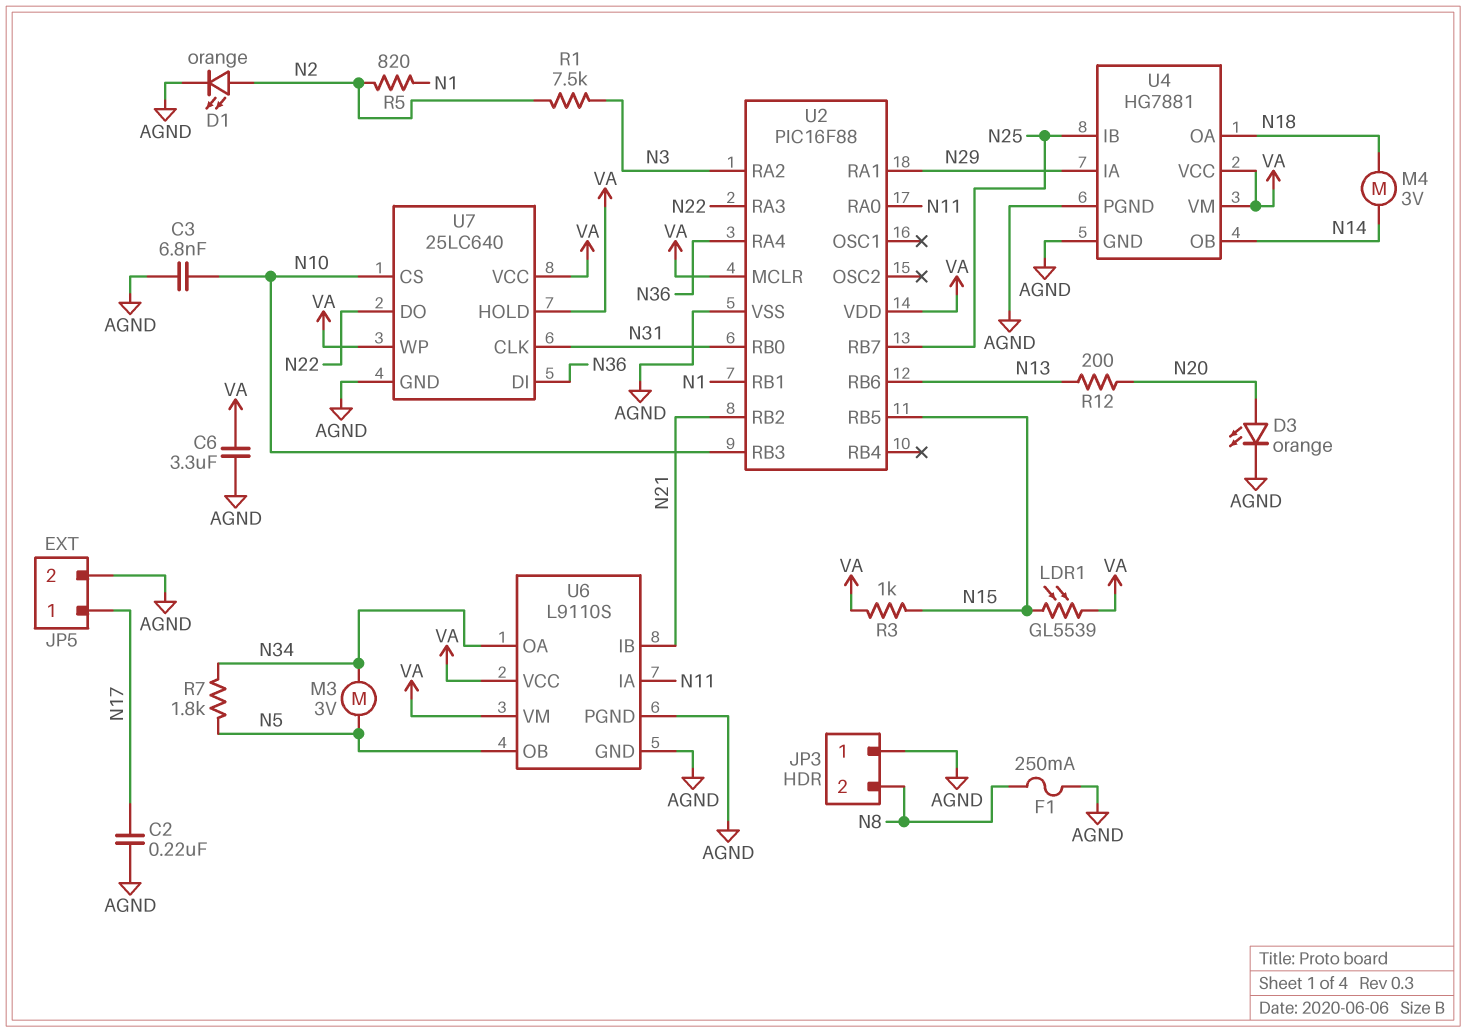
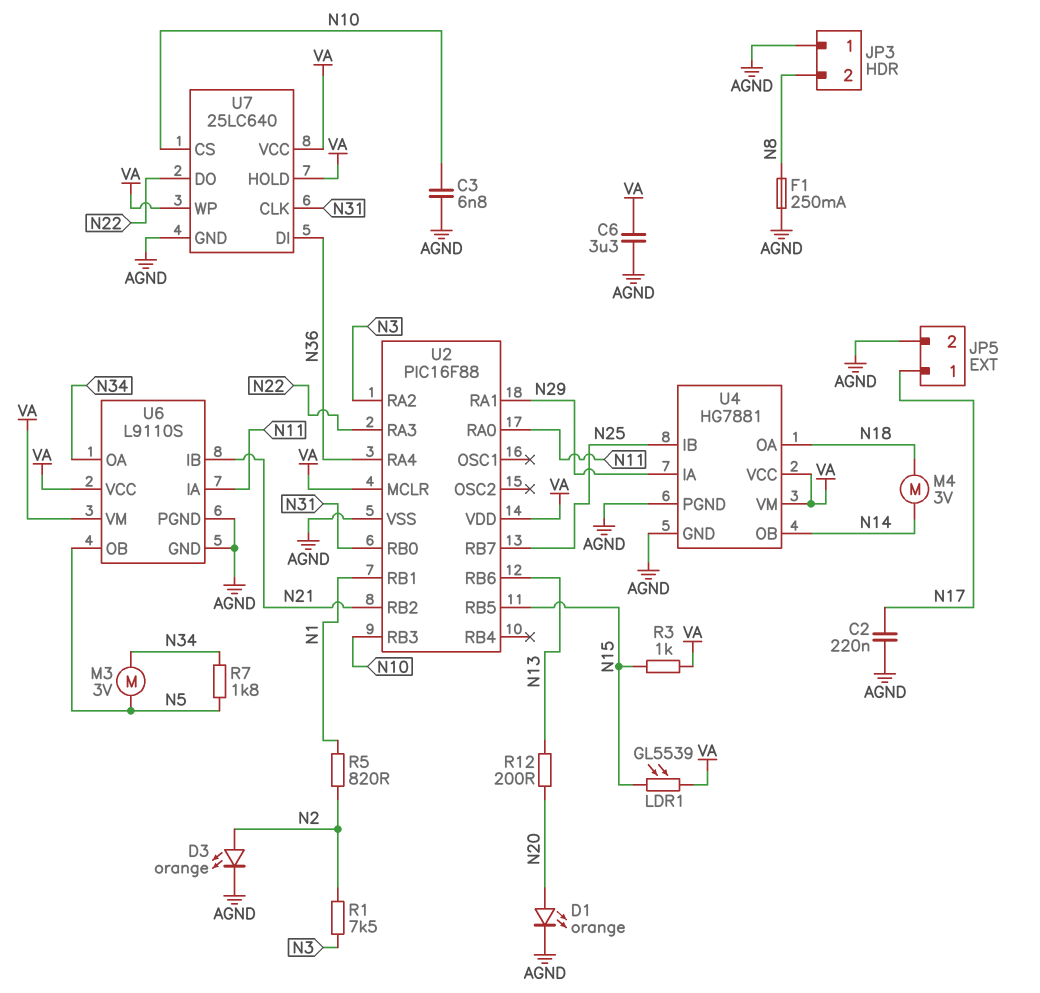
D1: LED orange (A N2, K AGND) -> LED orange (A N20, K AGND)
D3: LED orange (A N20, K AGND) -> LED orange (A N2, K AGND)

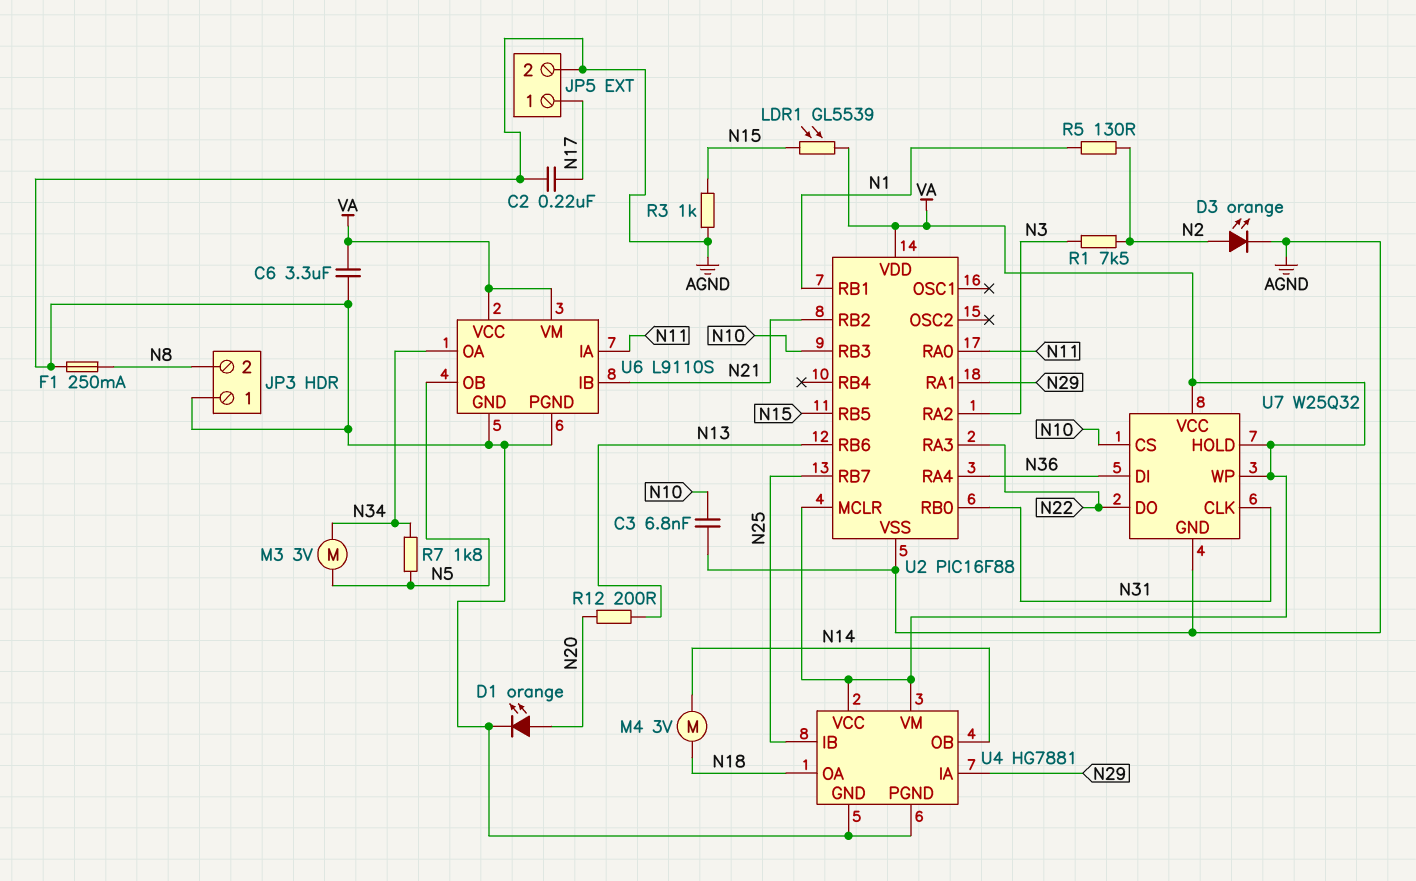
R3: 1k (N15, VA) -> 1k (AGND, N15)
R5: 820 (N1, N2) -> 130 (N1, N2)
U7: 25LC640 -> W25Q32

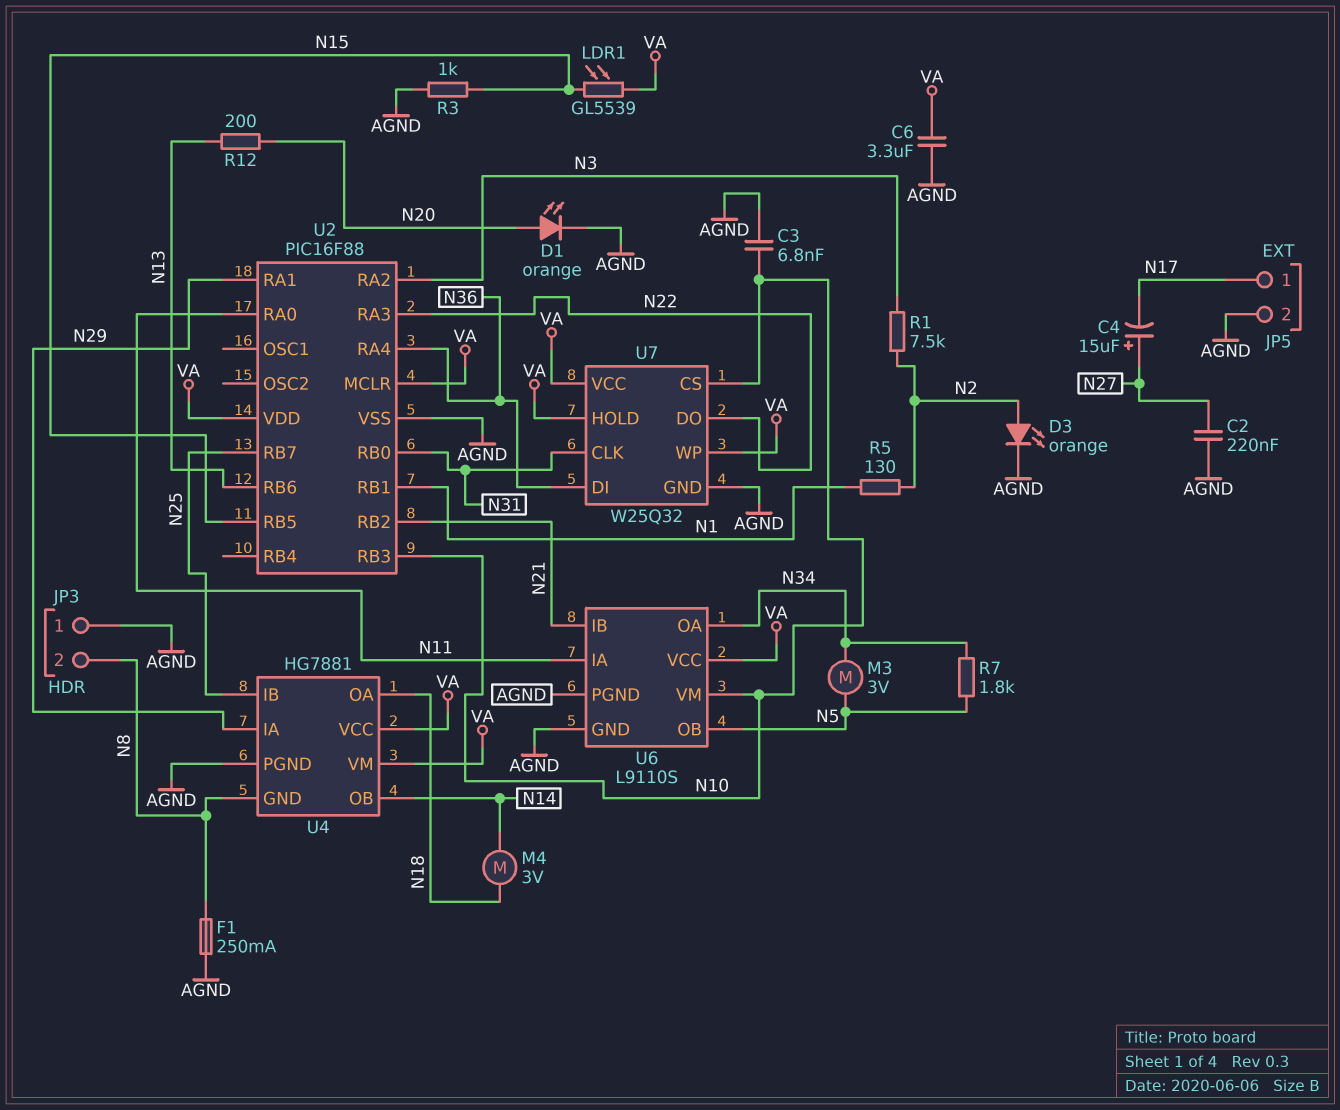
C2: 220nF (AGND, N17) -> 220nF (AGND, N27)
C4: none -> 15uF (plus N27, minus N17)
U4 pin GND: AGND -> N8
U6 pin VM: VA -> N10

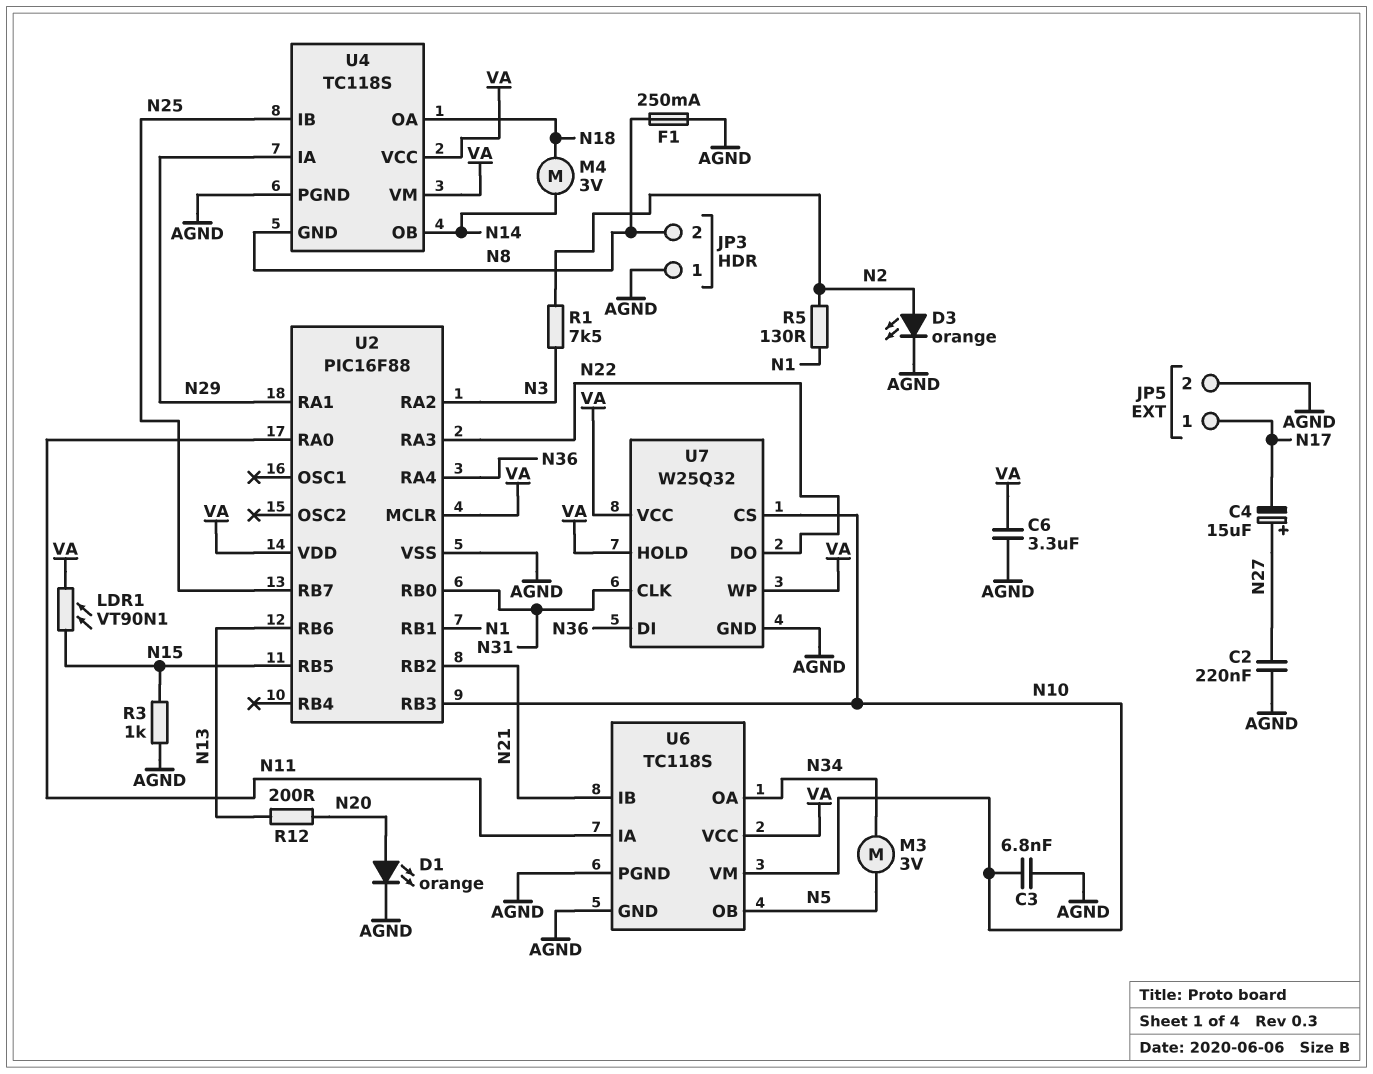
LDR1: GL5539 (N15, VA) -> VT90N1 (N15, VA)
R7: 1.8k (N5, N34) -> none
U4: HG7881 -> TC118S
U6: L9110S -> TC118S

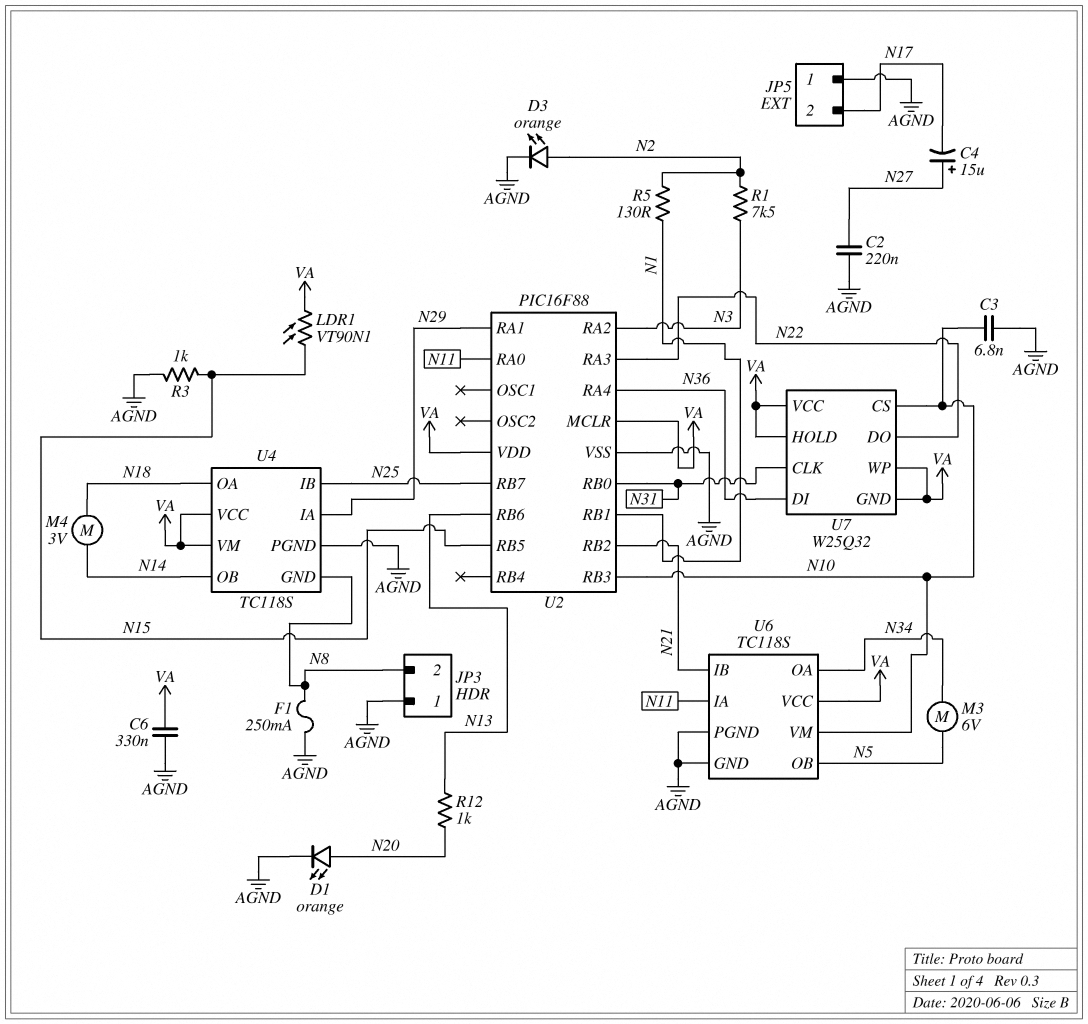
C6: 3.3uF (AGND, VA) -> 330nF (AGND, VA)
JP5 pin 1: N17 -> AGND
JP5 pin 2: AGND -> N17
M3: motor 3V (N5, N34) -> motor 6V (N5, N34)
R12: 200 (N13, N20) -> 1k (N13, N20)
U7 pin GND: AGND -> VA

